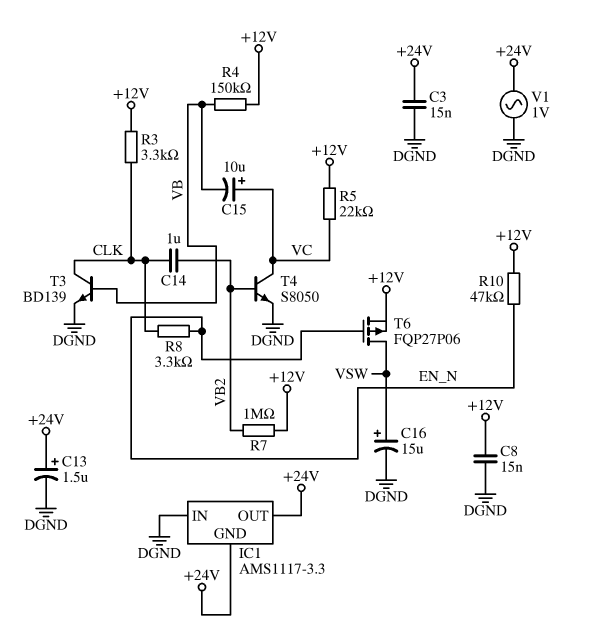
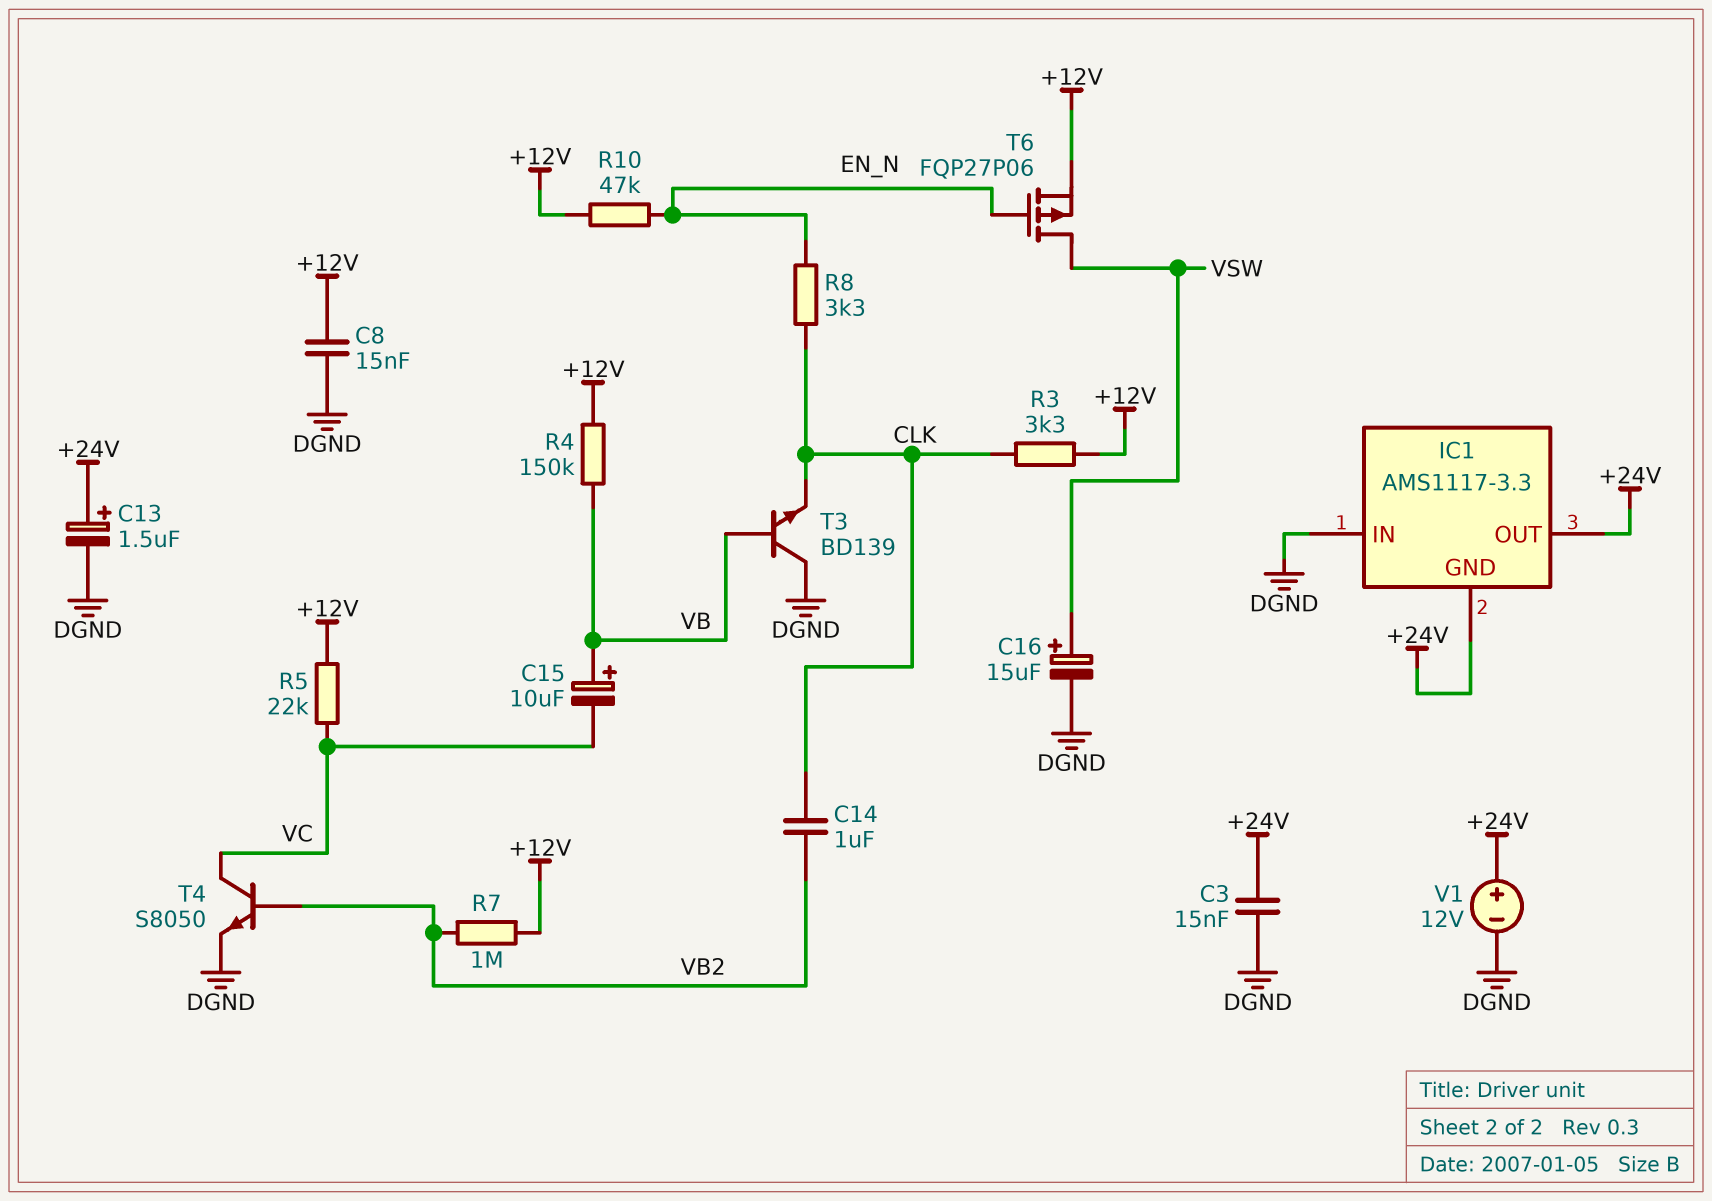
C15: 10uF (plus VC, minus VB) -> 10uF (plus VB, minus VC)
T3: NPN BD139 (B VB, C CLK, E DGND) -> NPN BD139 (B VB, C DGND, E CLK)
V1: AC 1V (+24V, DGND) -> 12V (plus +24V, minus DGND)

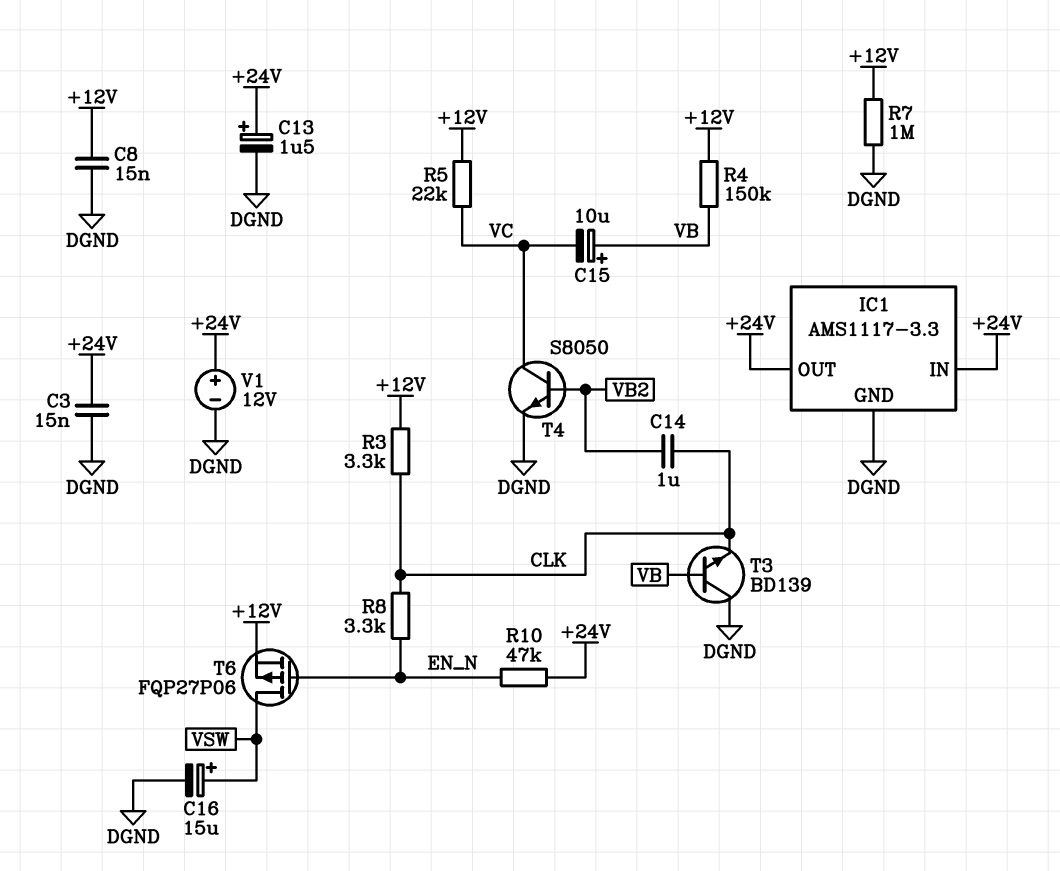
IC1 pin GND: +24V -> DGND
IC1 pin IN: DGND -> +24V
R7: 1M (+12V, VB2) -> 1M (+12V, DGND)
R10: 47k (+12V, EN_N) -> 47k (+24V, EN_N)

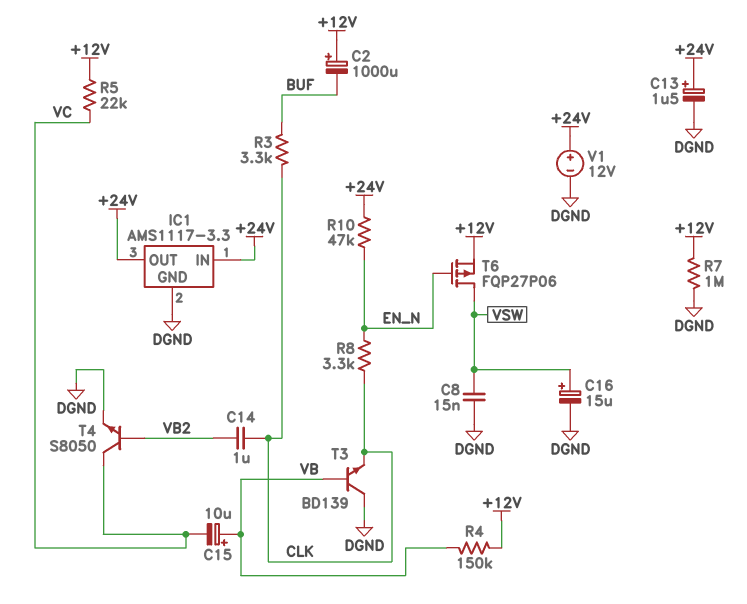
C2: none -> 1000uF (plus +12V, minus BUF)
C3: 15nF (+24V, DGND) -> none
C8: 15nF (+12V, DGND) -> 15nF (DGND, VSW)
R3: 3.3k (+12V, CLK) -> 3.3k (BUF, CLK)

